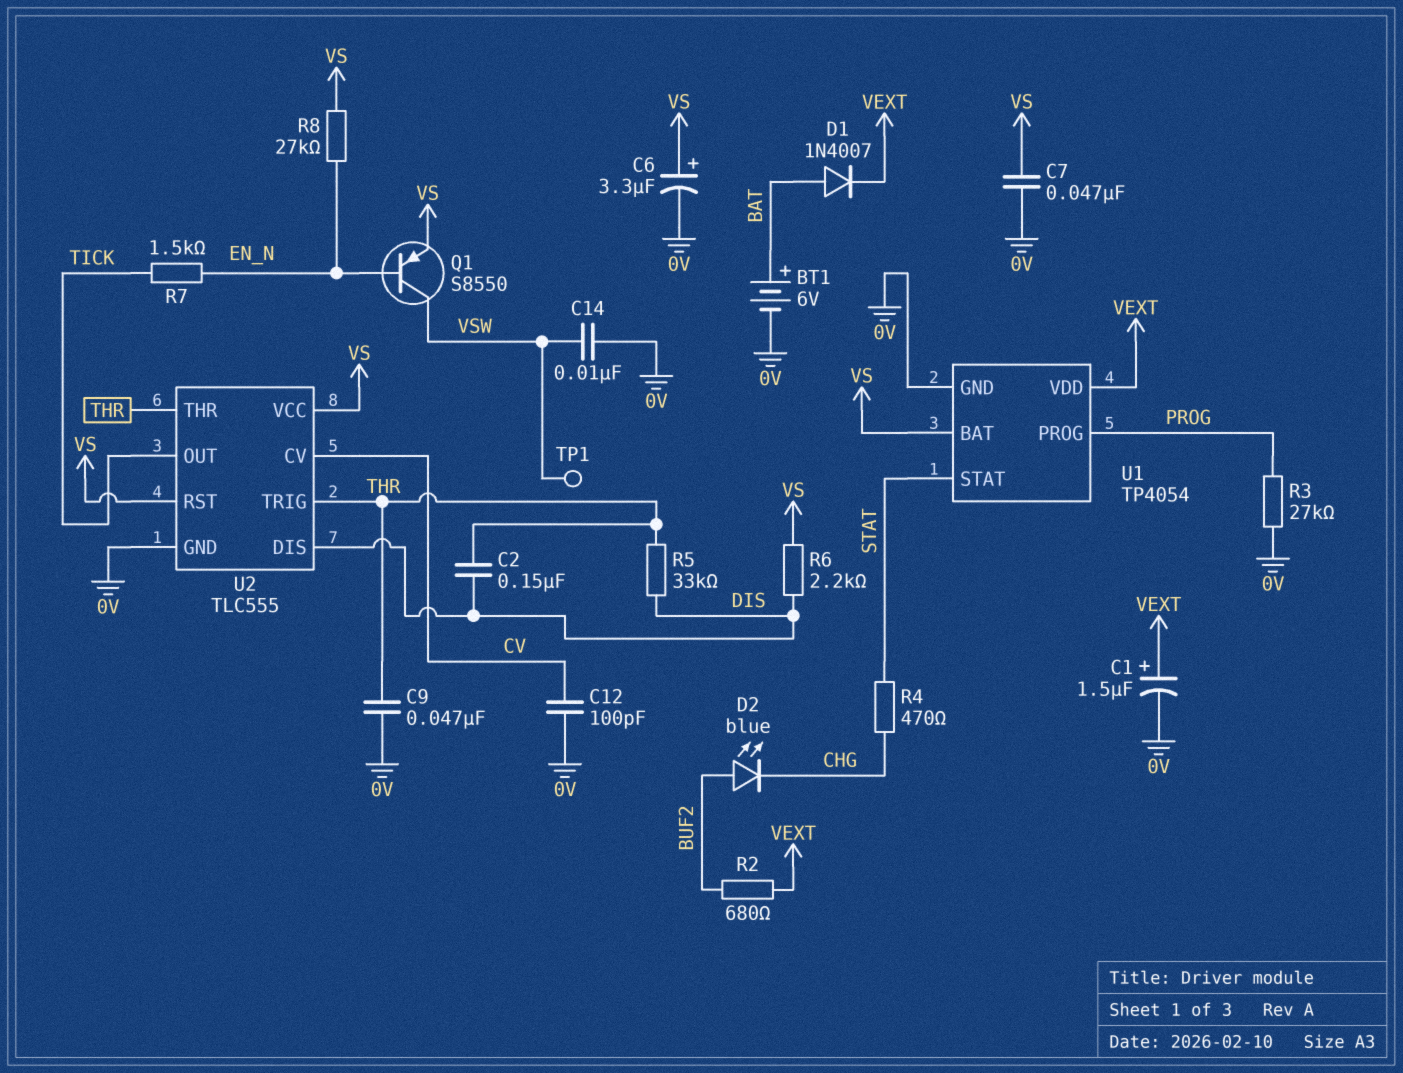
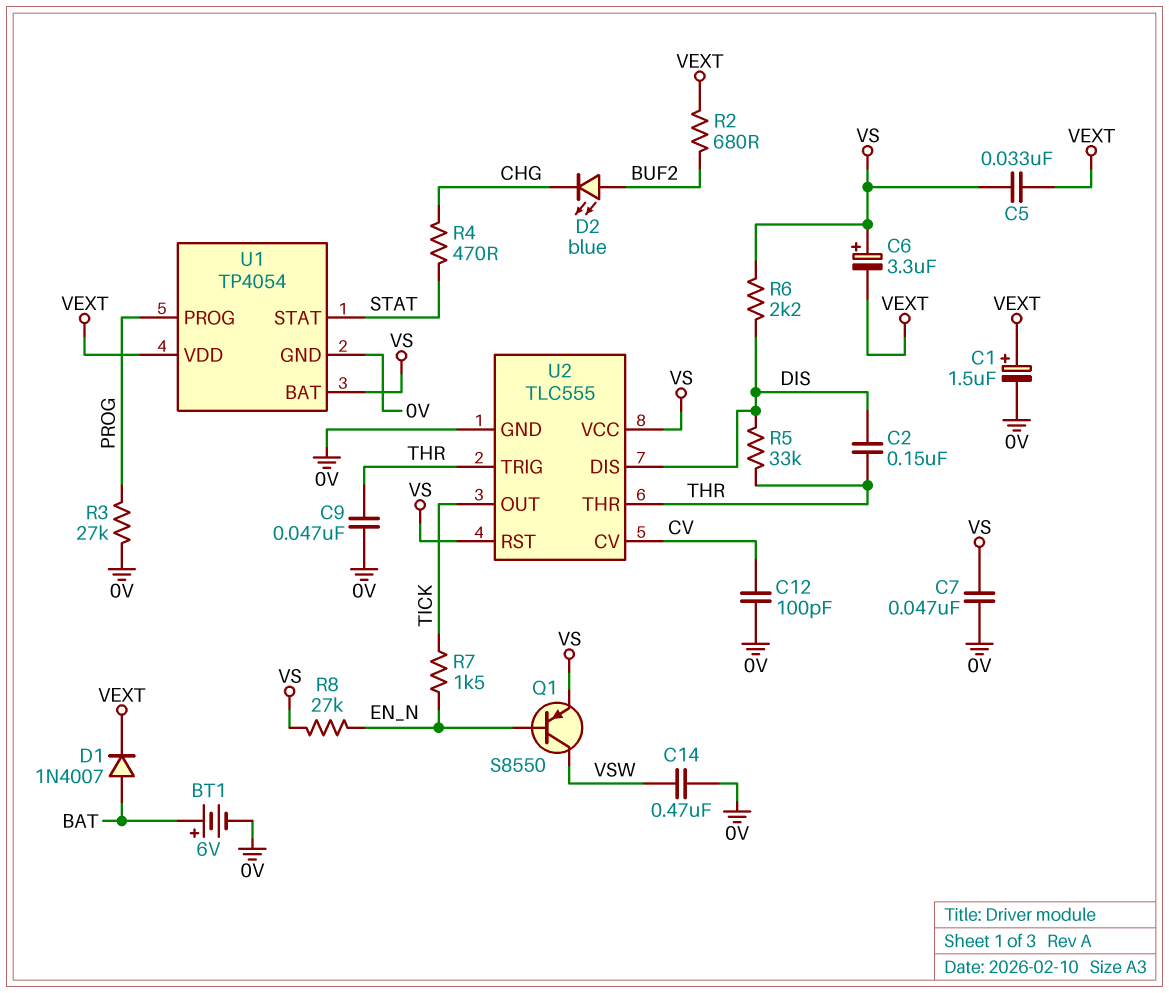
C5: none -> 33nF (VEXT, VS)
C6: 3.3uF (plus VS, minus 0V) -> 3.3uF (plus VS, minus VEXT)
C14: 10nF (0V, VSW) -> 470nF (0V, VSW)
TP1: test point (VSW) -> none

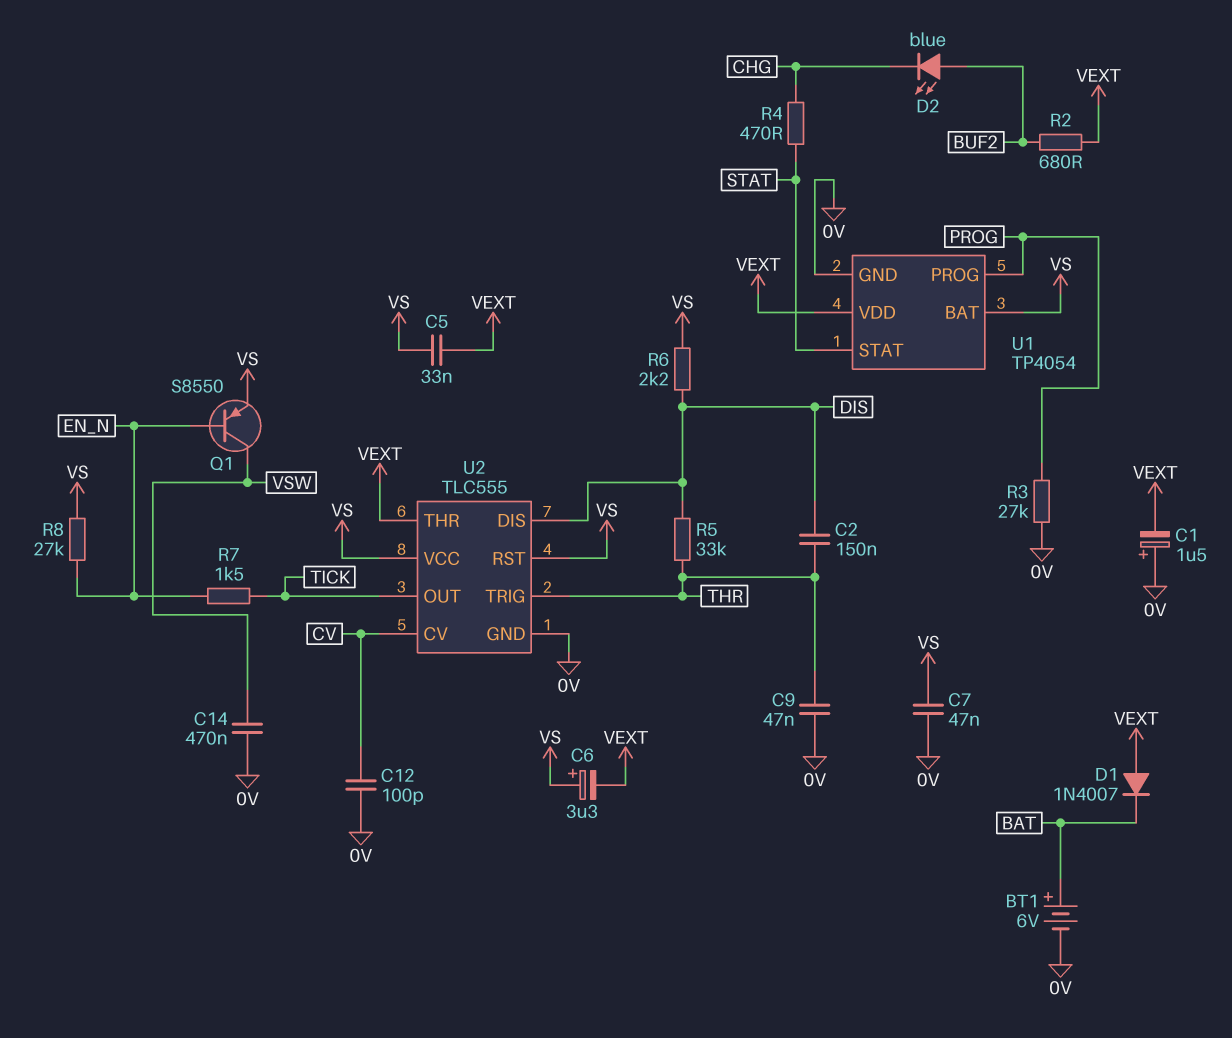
C1: 1.5uF (plus VEXT, minus 0V) -> 1.5uF (plus 0V, minus VEXT)
D1: diode 1N4007 (A BAT, K VEXT) -> diode 1N4007 (A VEXT, K BAT)
U2 pin THR: THR -> VEXT

